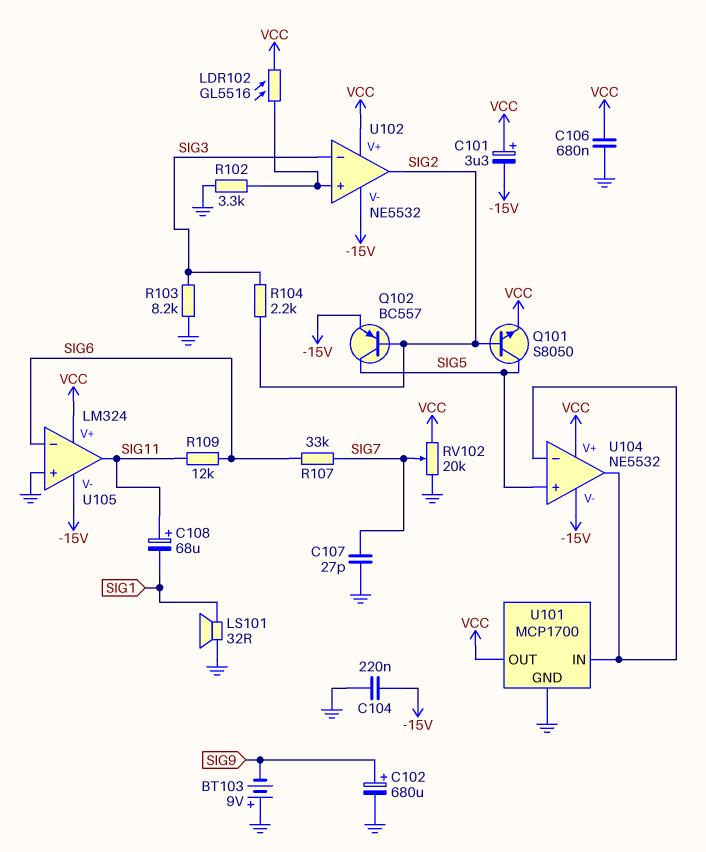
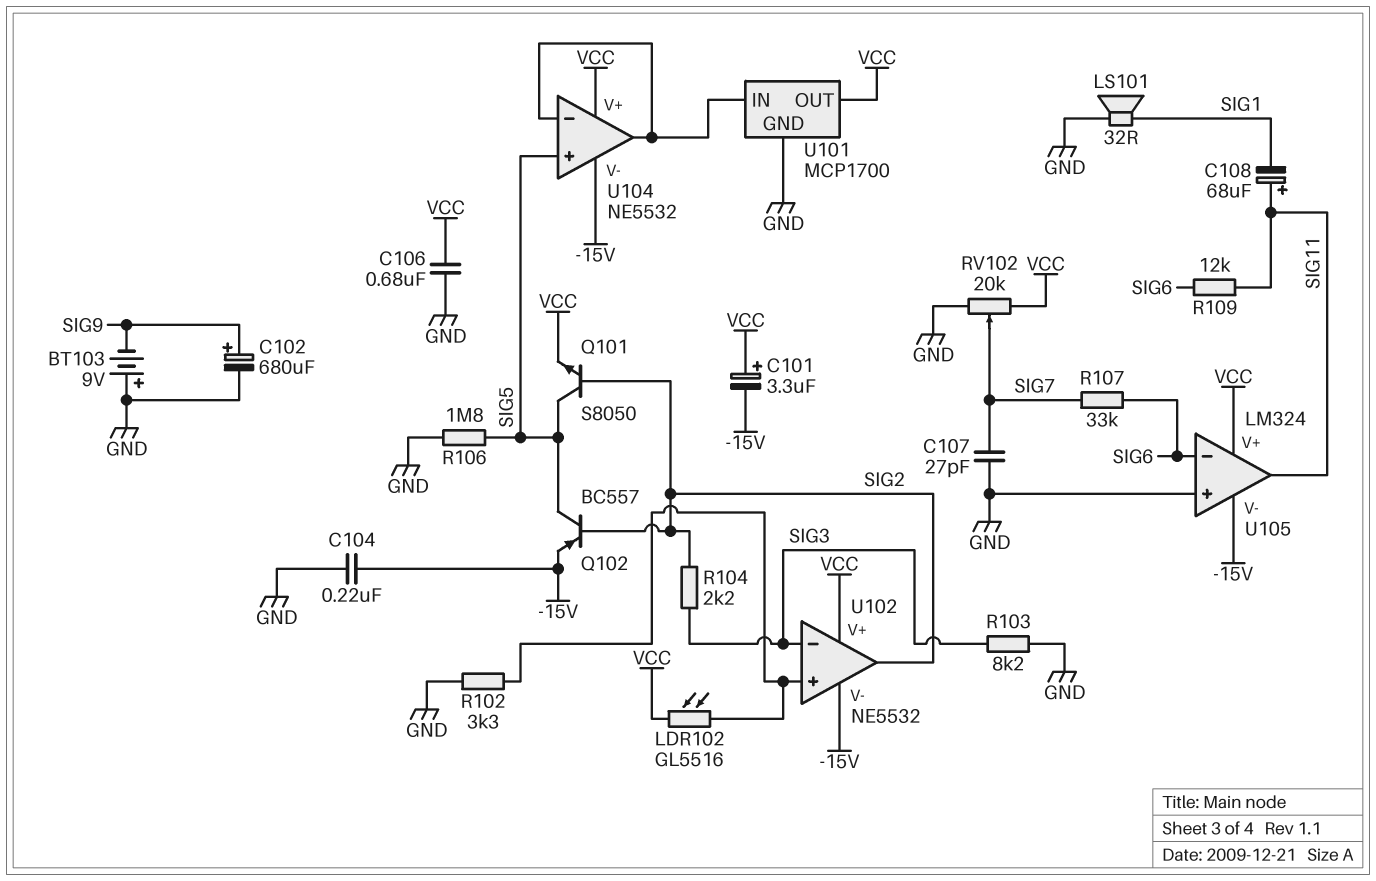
R106: none -> 1.8M (GND, SIG5)

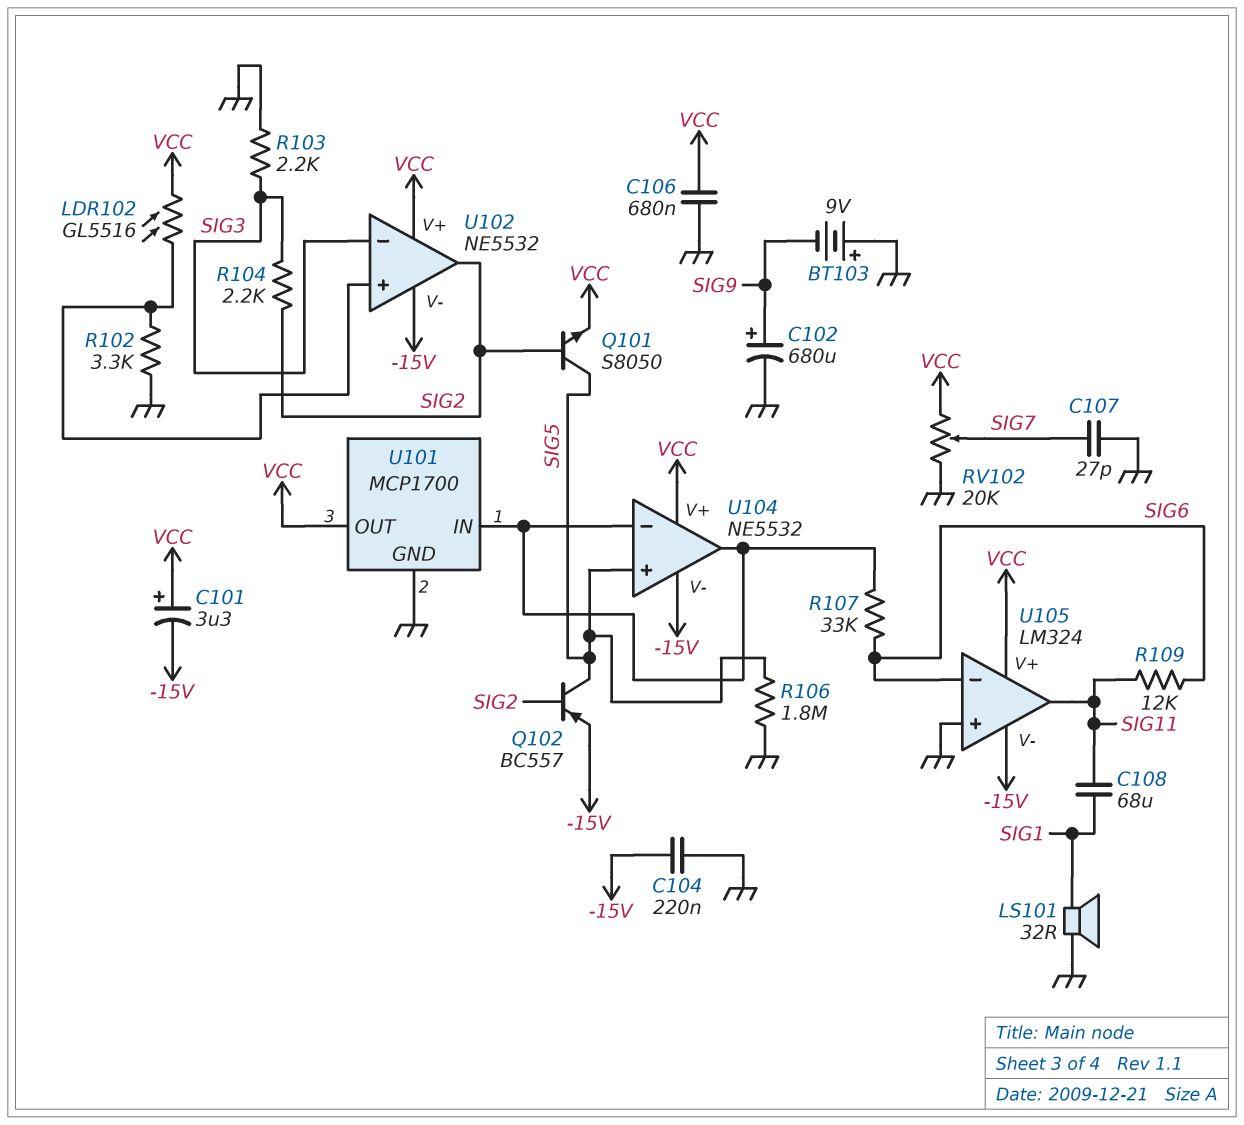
C108: 68uF (plus SIG11, minus SIG1) -> 68uF (SIG1, SIG11)
R103: 8.2k (GND, SIG3) -> 2.2k (GND, SIG3)
R107: 33k (SIG6, SIG7) -> 33k (SIG6, U101/IN)

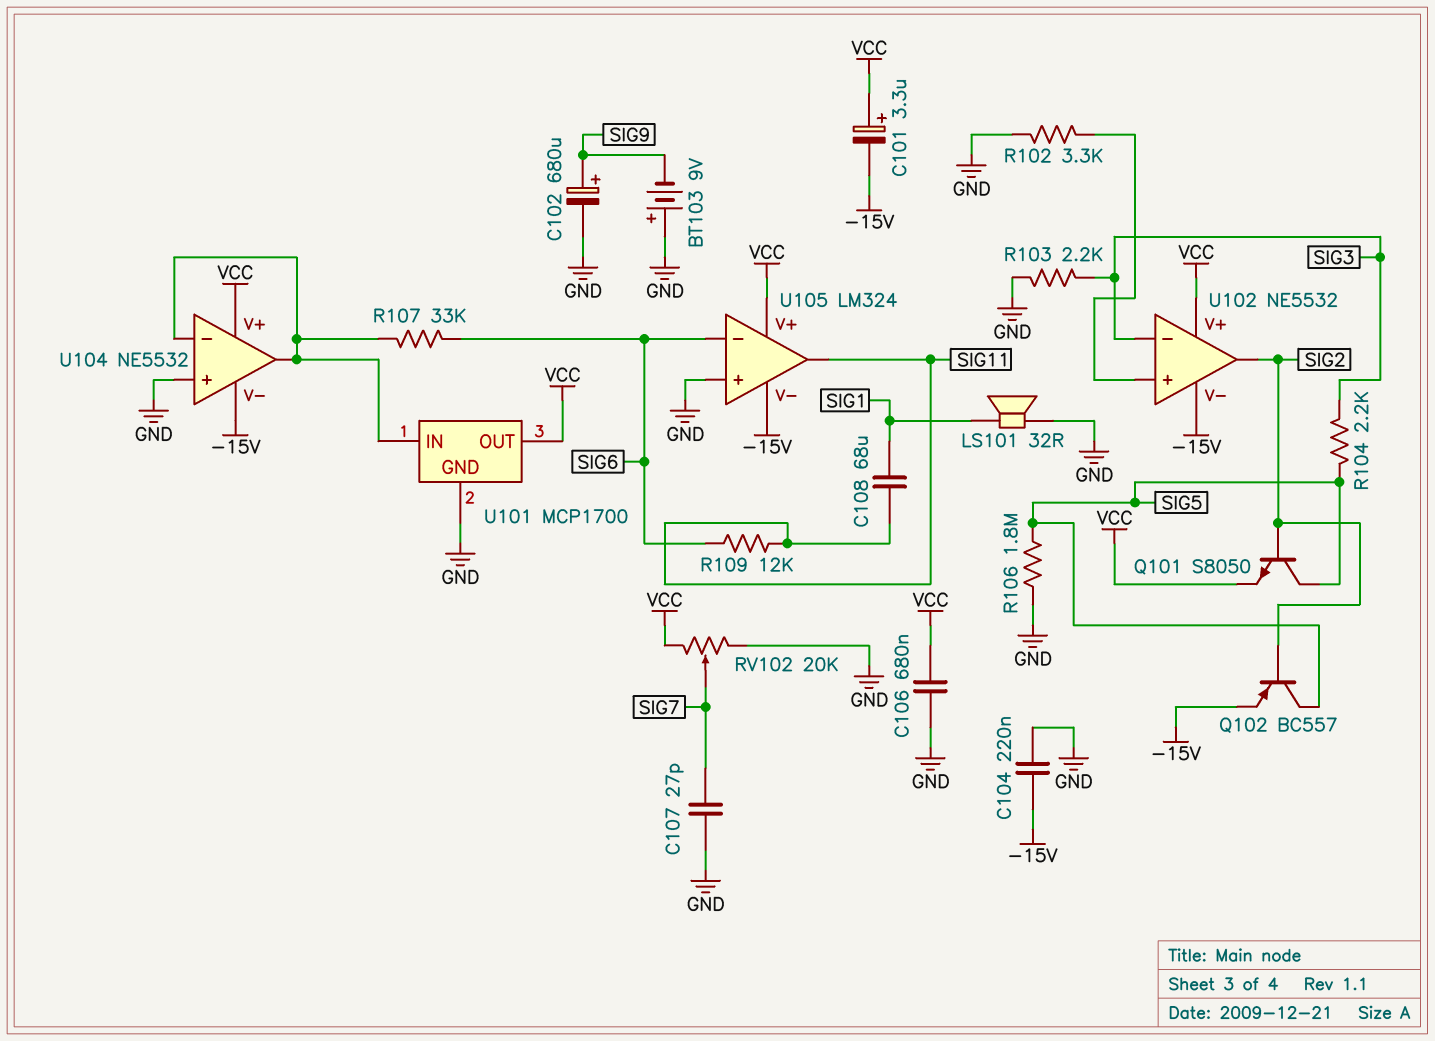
LDR102: GL5516 (U102/in+, VCC) -> none
R104: 2.2k (SIG2, SIG3) -> 2.2k (SIG3, SIG5)
U104 pin in+: SIG5 -> GND

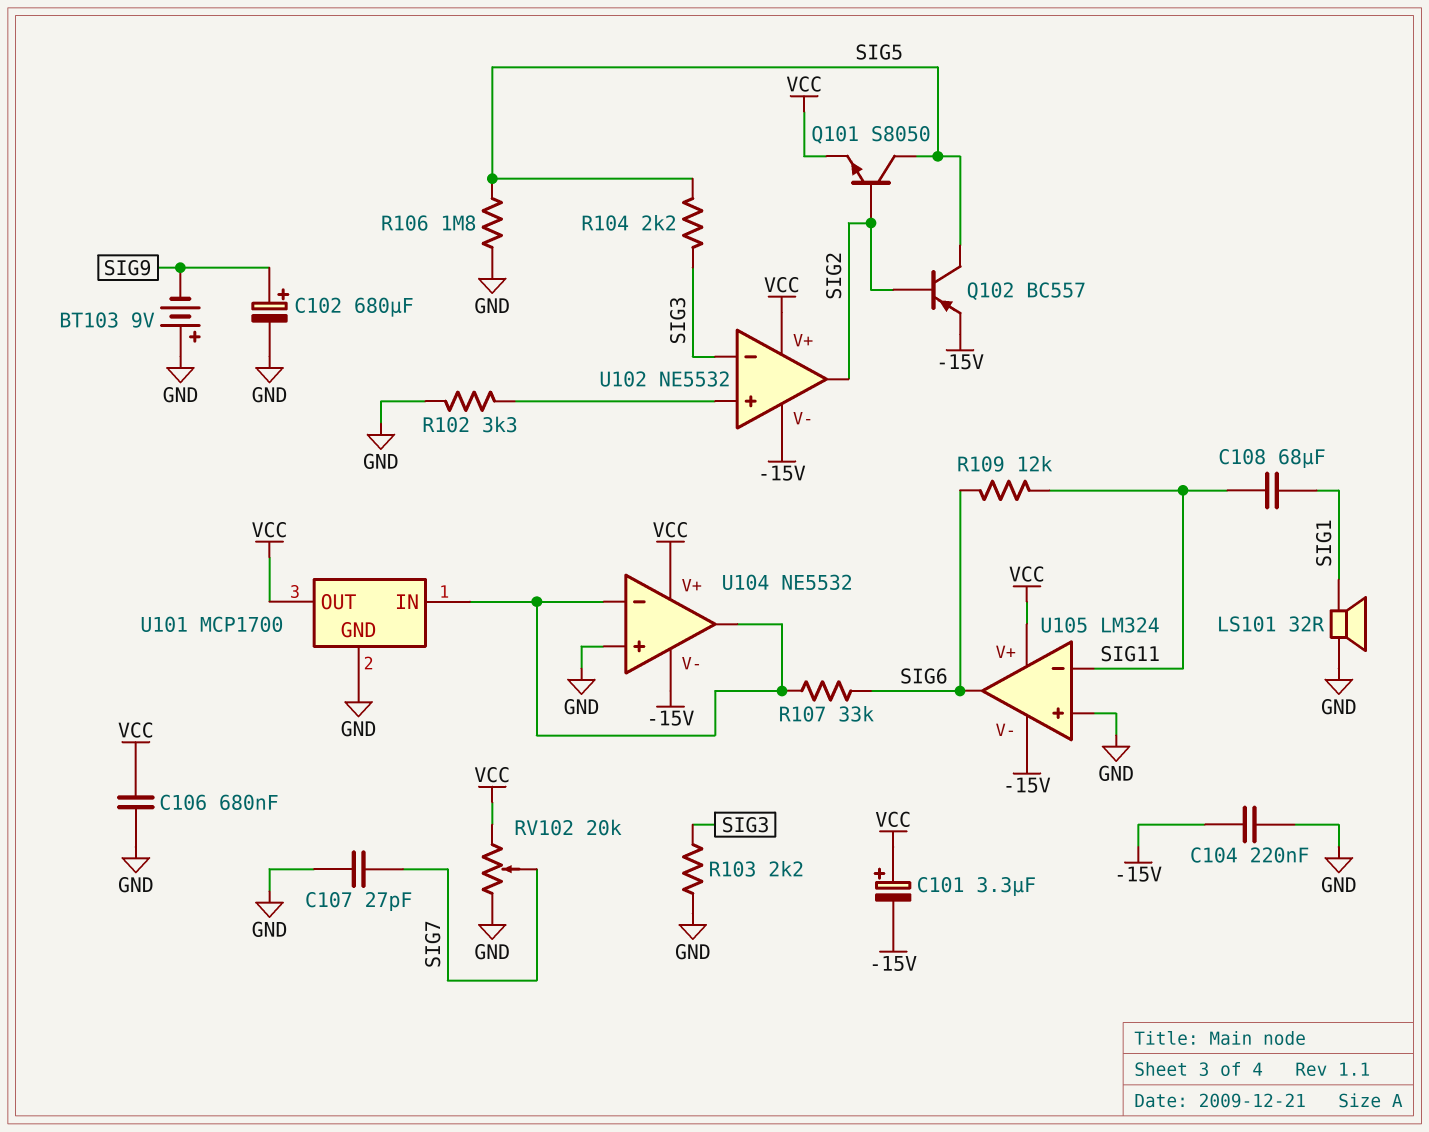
U105 pin in-: SIG6 -> SIG11
U105 pin out: SIG11 -> SIG6

